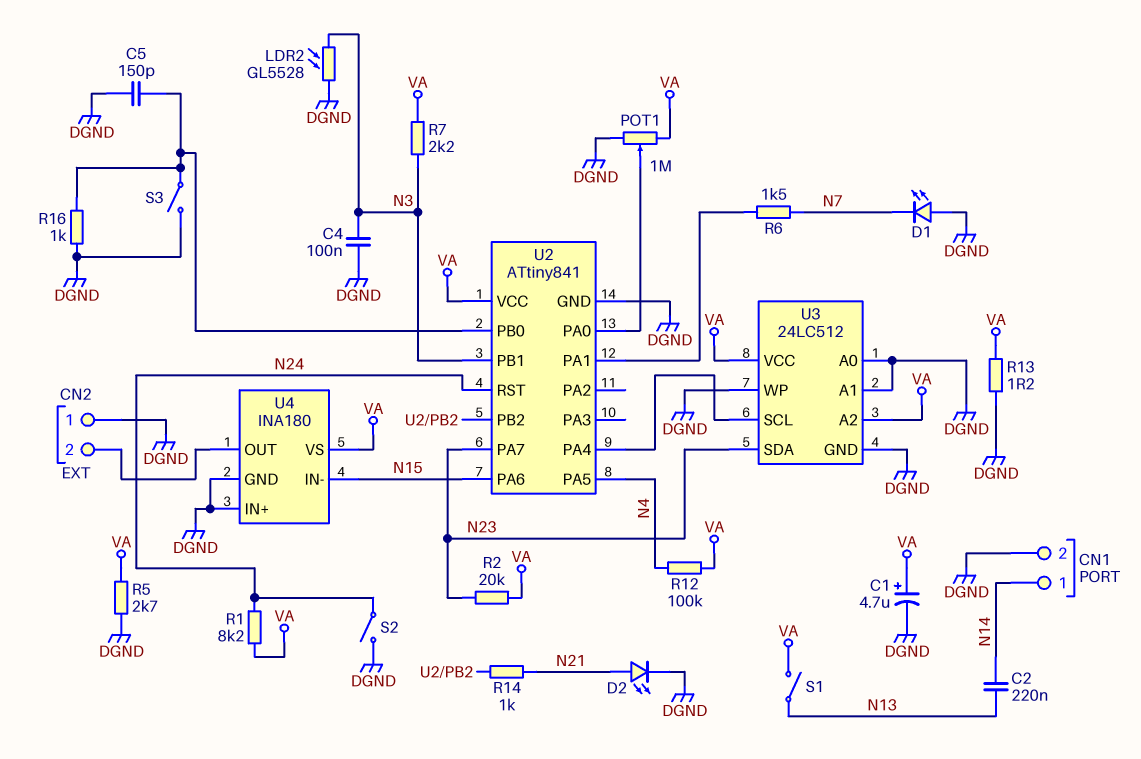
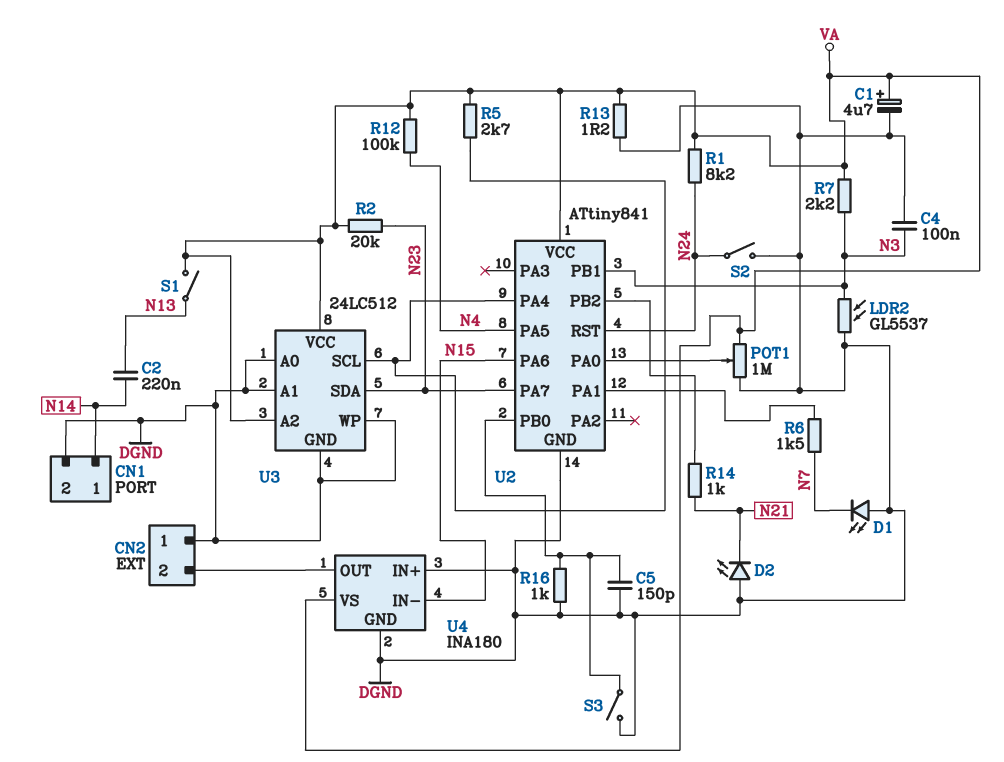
D2: LED (A N21, K DGND) -> LED (A DGND, K N21)
LDR2: GL5528 (DGND, N3) -> GL5537 (DGND, N3)
R5: 2.7k (DGND, VA) -> 2.7k (U2/PA4, VA)

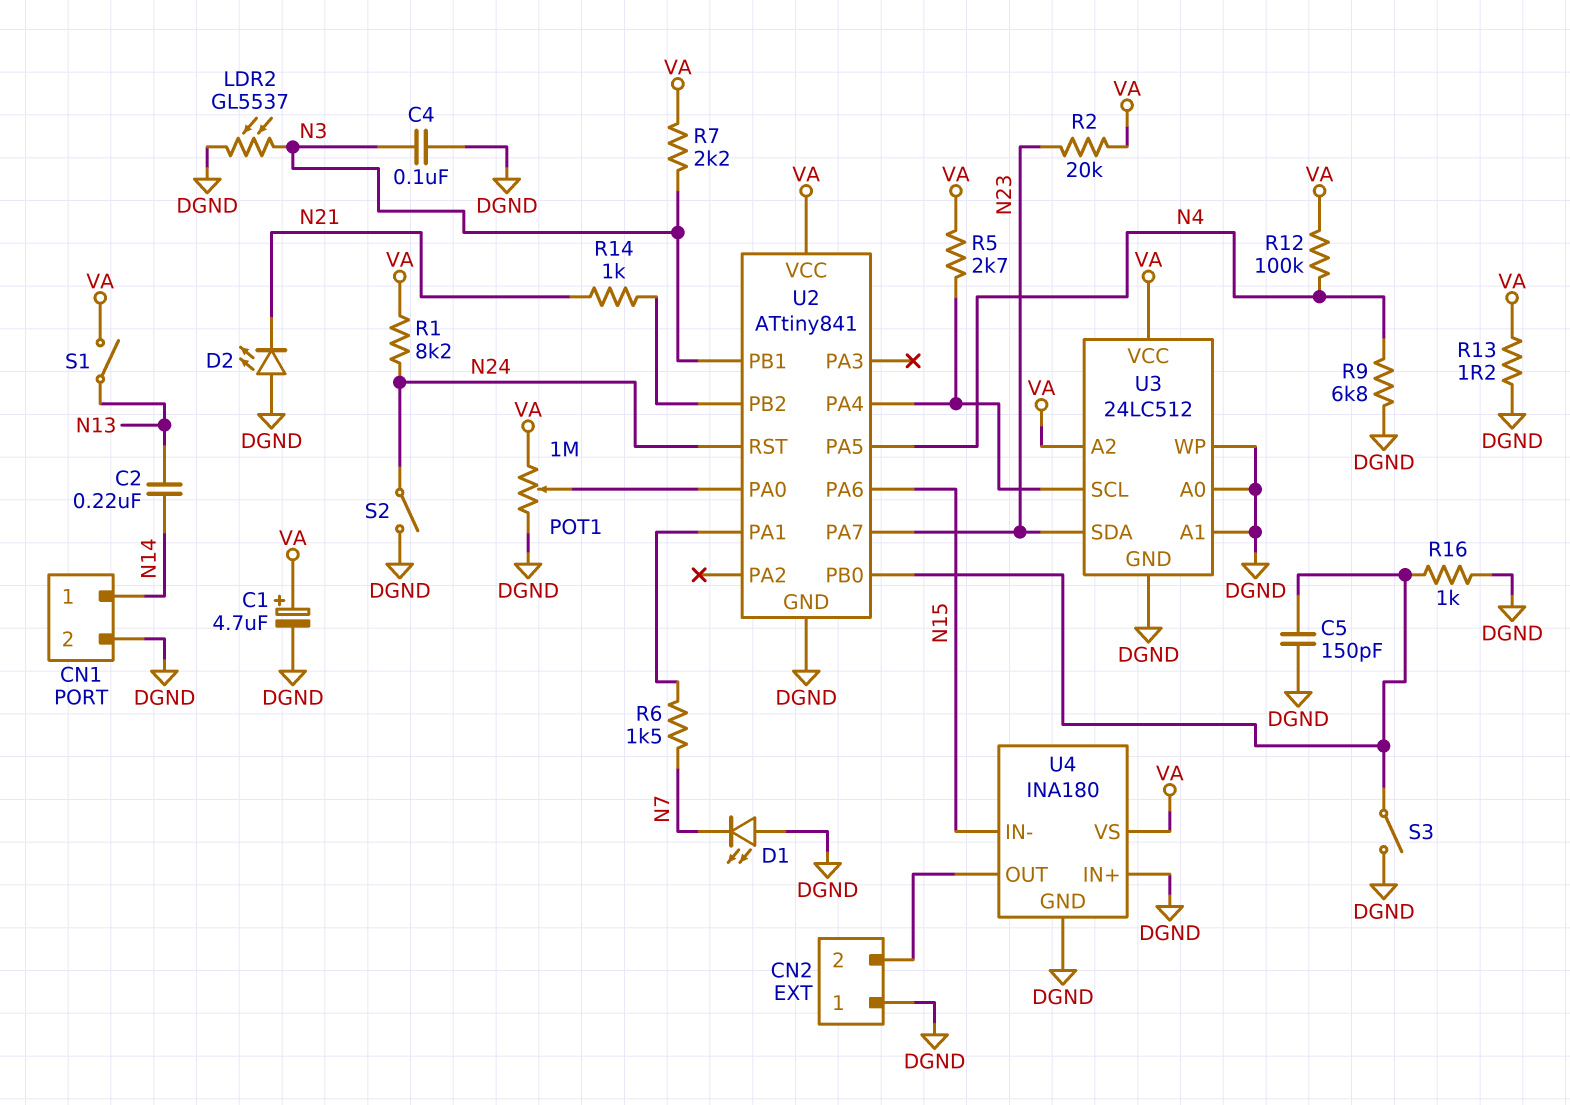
R9: none -> 6.8k (DGND, N4)

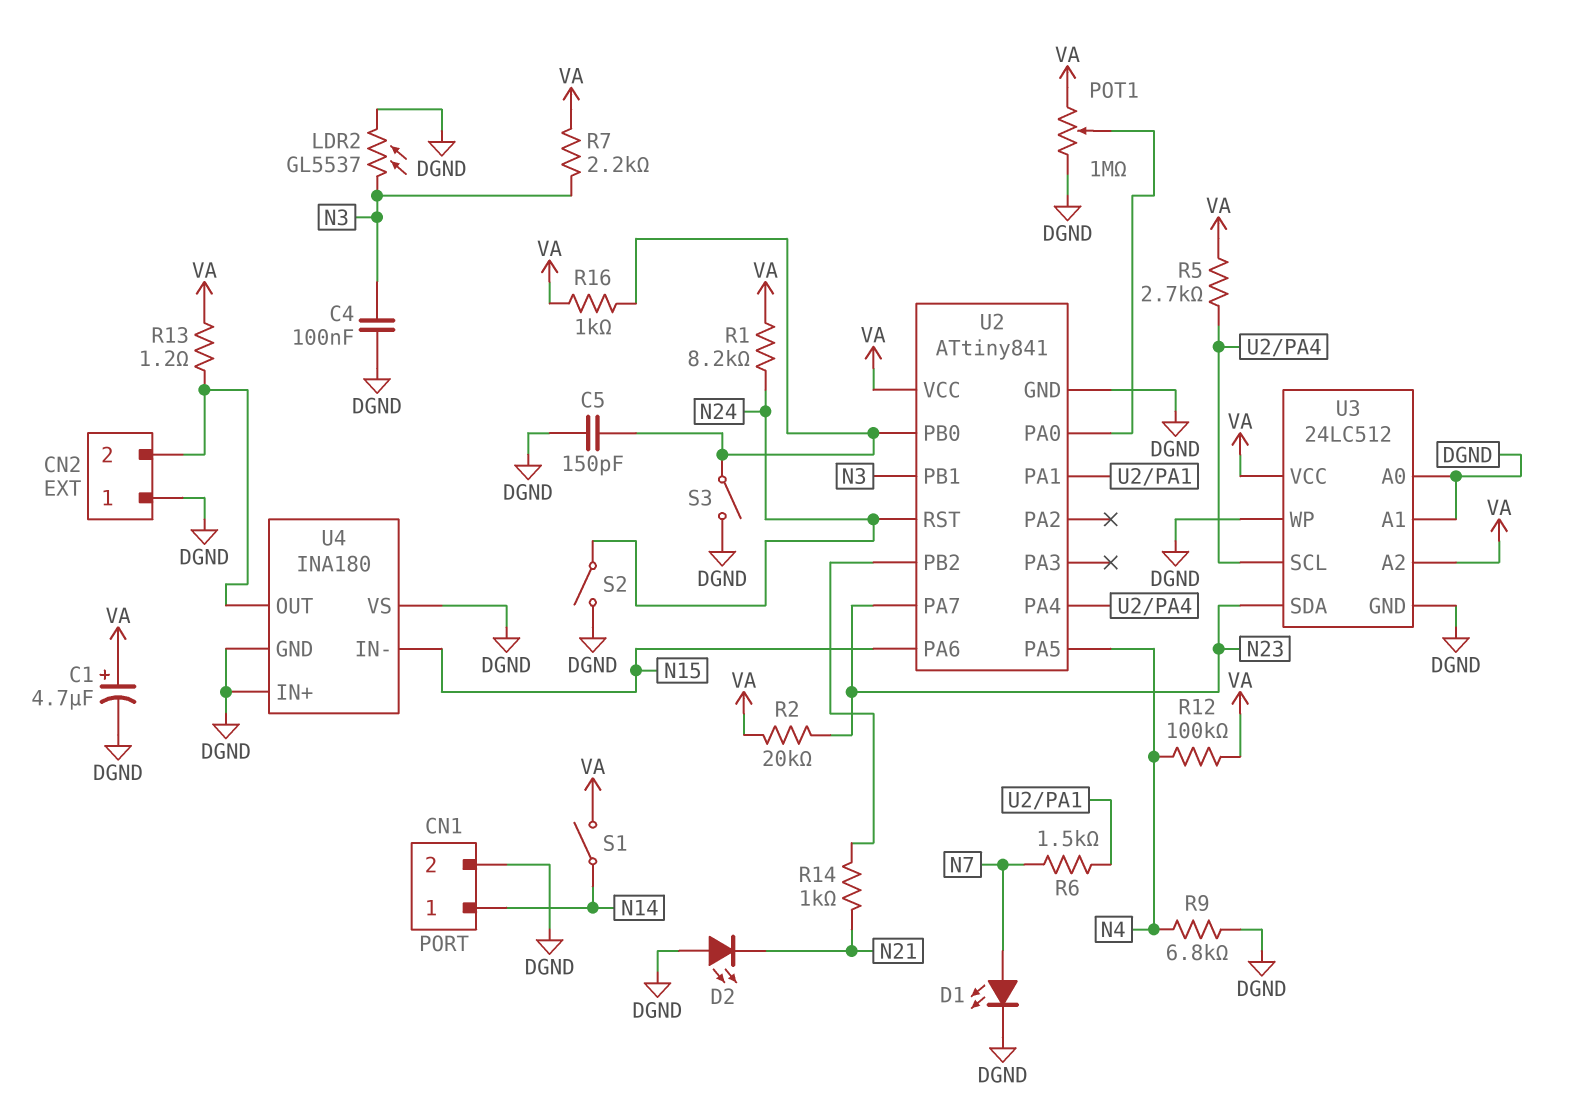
C2: 220nF (N13, N14) -> none
D1: LED (A DGND, K N7) -> LED (A N7, K DGND)
R13: 1.2 (DGND, VA) -> 1.2 (CN2/2, VA)
R16: 1k (DGND, U2/PB0) -> 1k (U2/PB0, VA)
S1: switch (N13, VA) -> switch (N14, VA)
U4 pin VS: VA -> DGND

